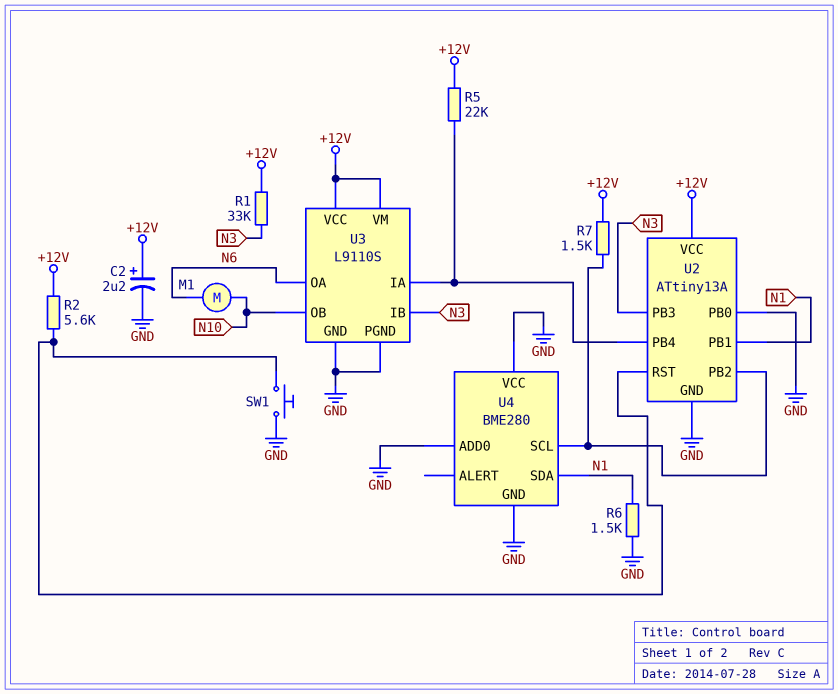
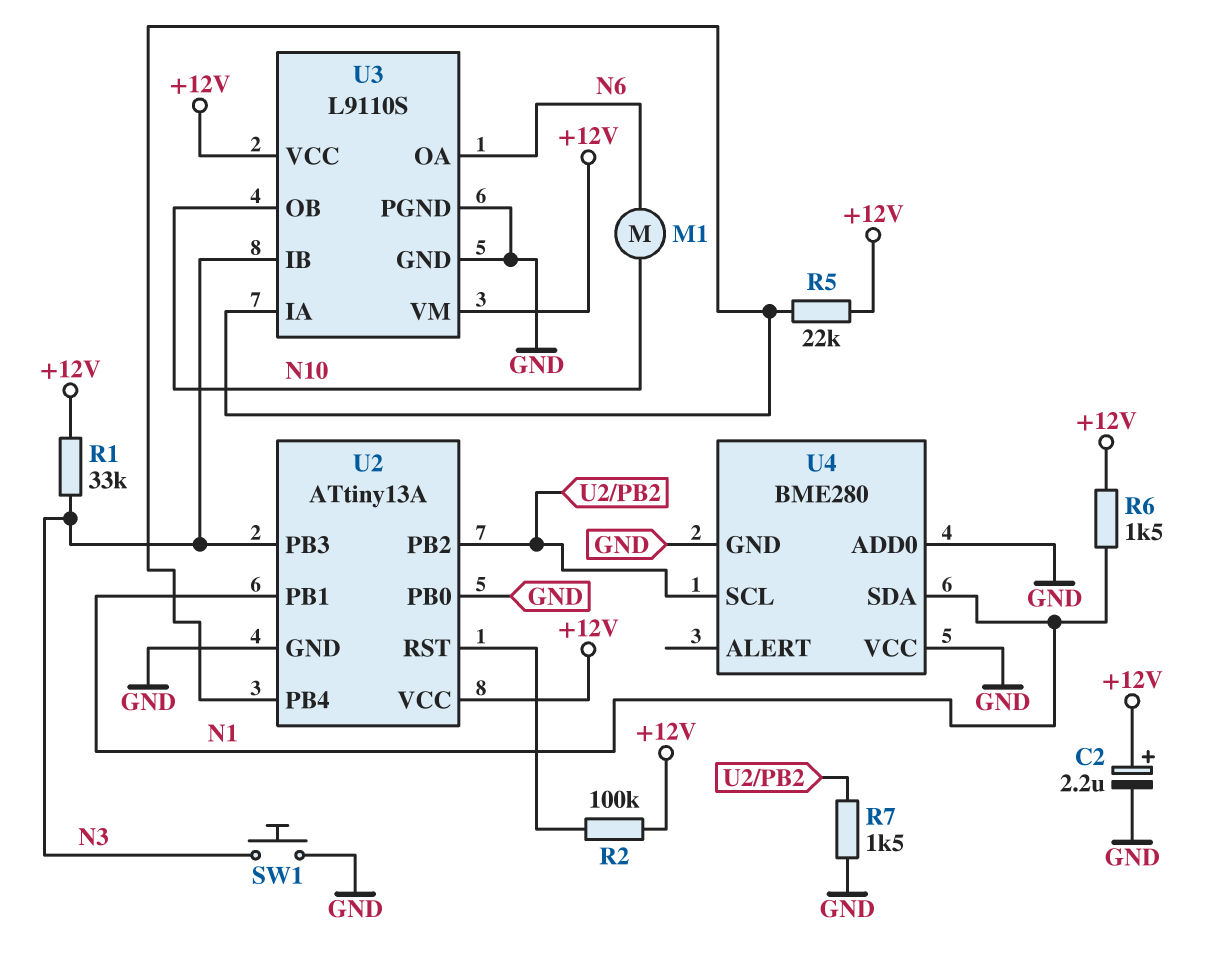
R2: 5.6k (+12V, U2/RST) -> 100k (+12V, U2/RST)
R6: 1.5k (GND, N1) -> 1.5k (+12V, N1)
R7: 1.5k (+12V, U2/PB2) -> 1.5k (GND, U2/PB2)
SW1: button (GND, U2/RST) -> button (GND, N3)

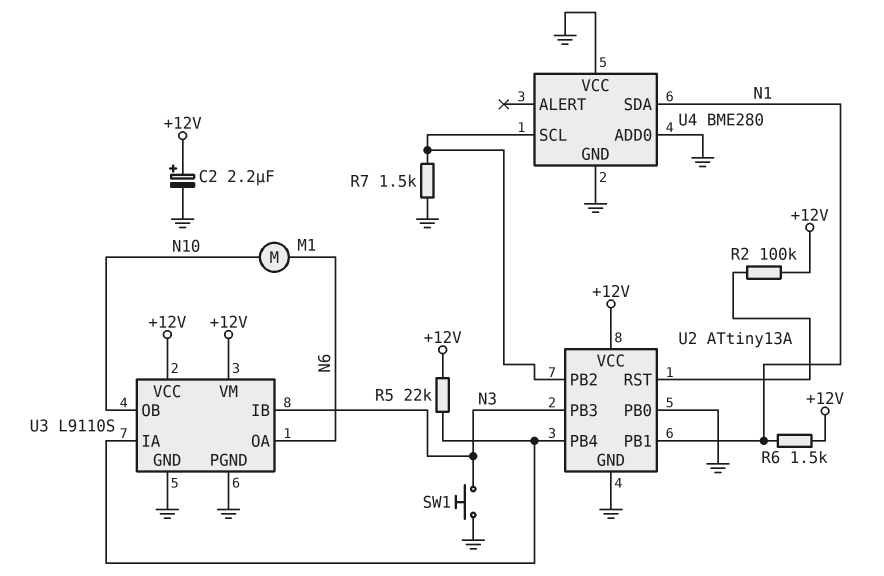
R1: 33k (+12V, N3) -> none

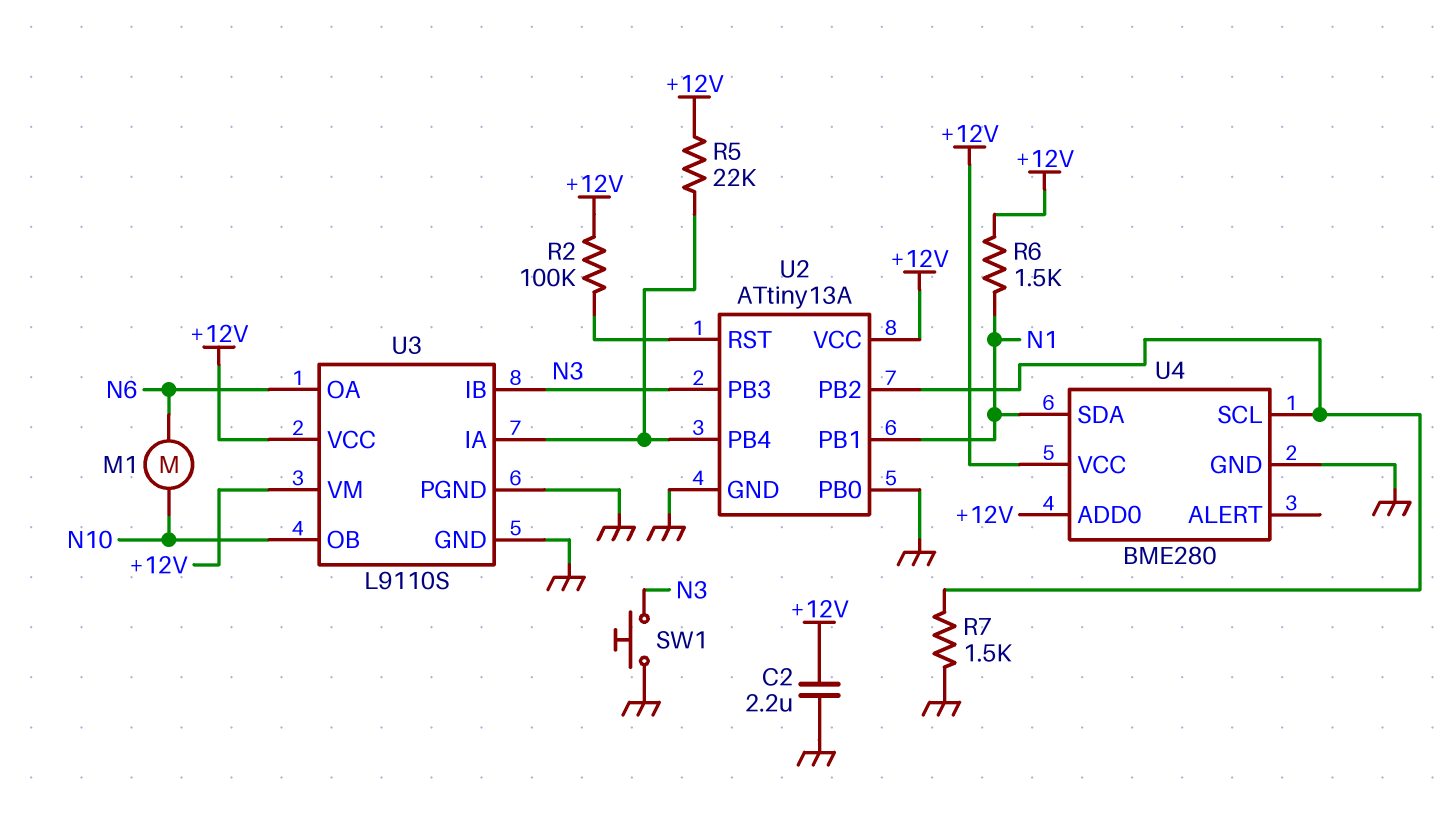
C2: 2.2uF (plus +12V, minus GND) -> 2.2uF (+12V, GND)
U4 pin ADD0: GND -> +12V
U4 pin VCC: GND -> +12V

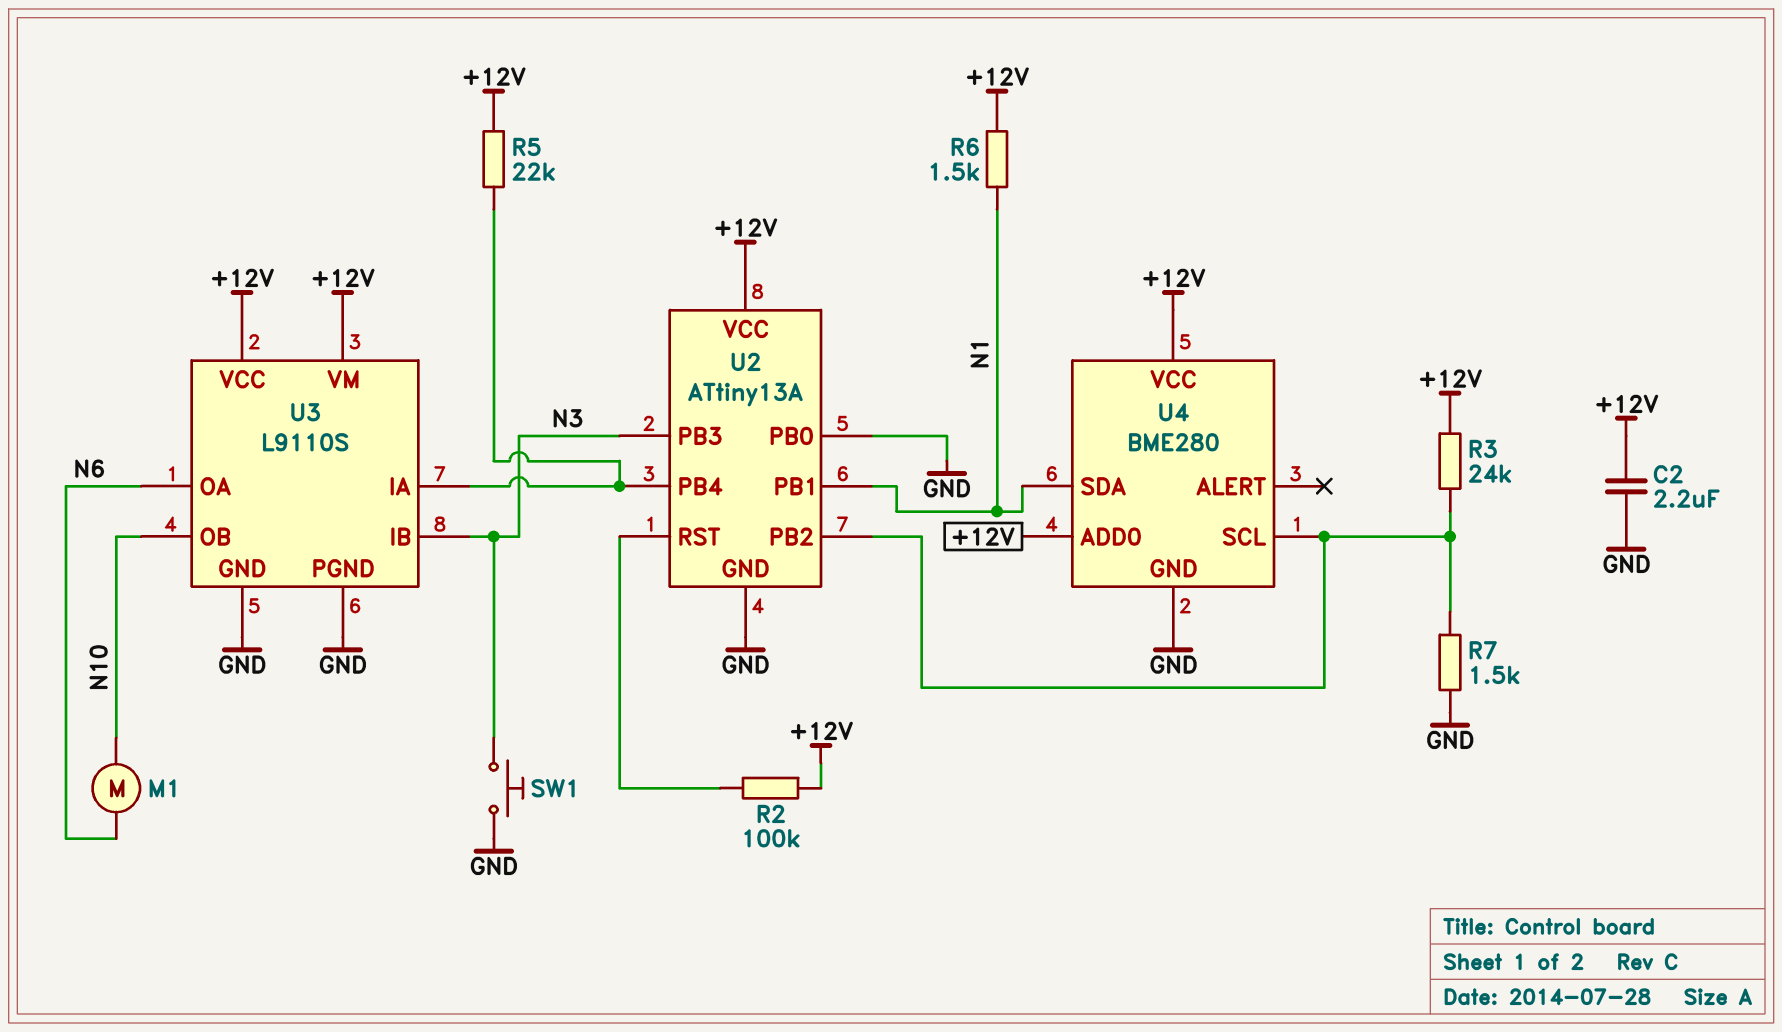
R3: none -> 24k (+12V, U2/PB2)

